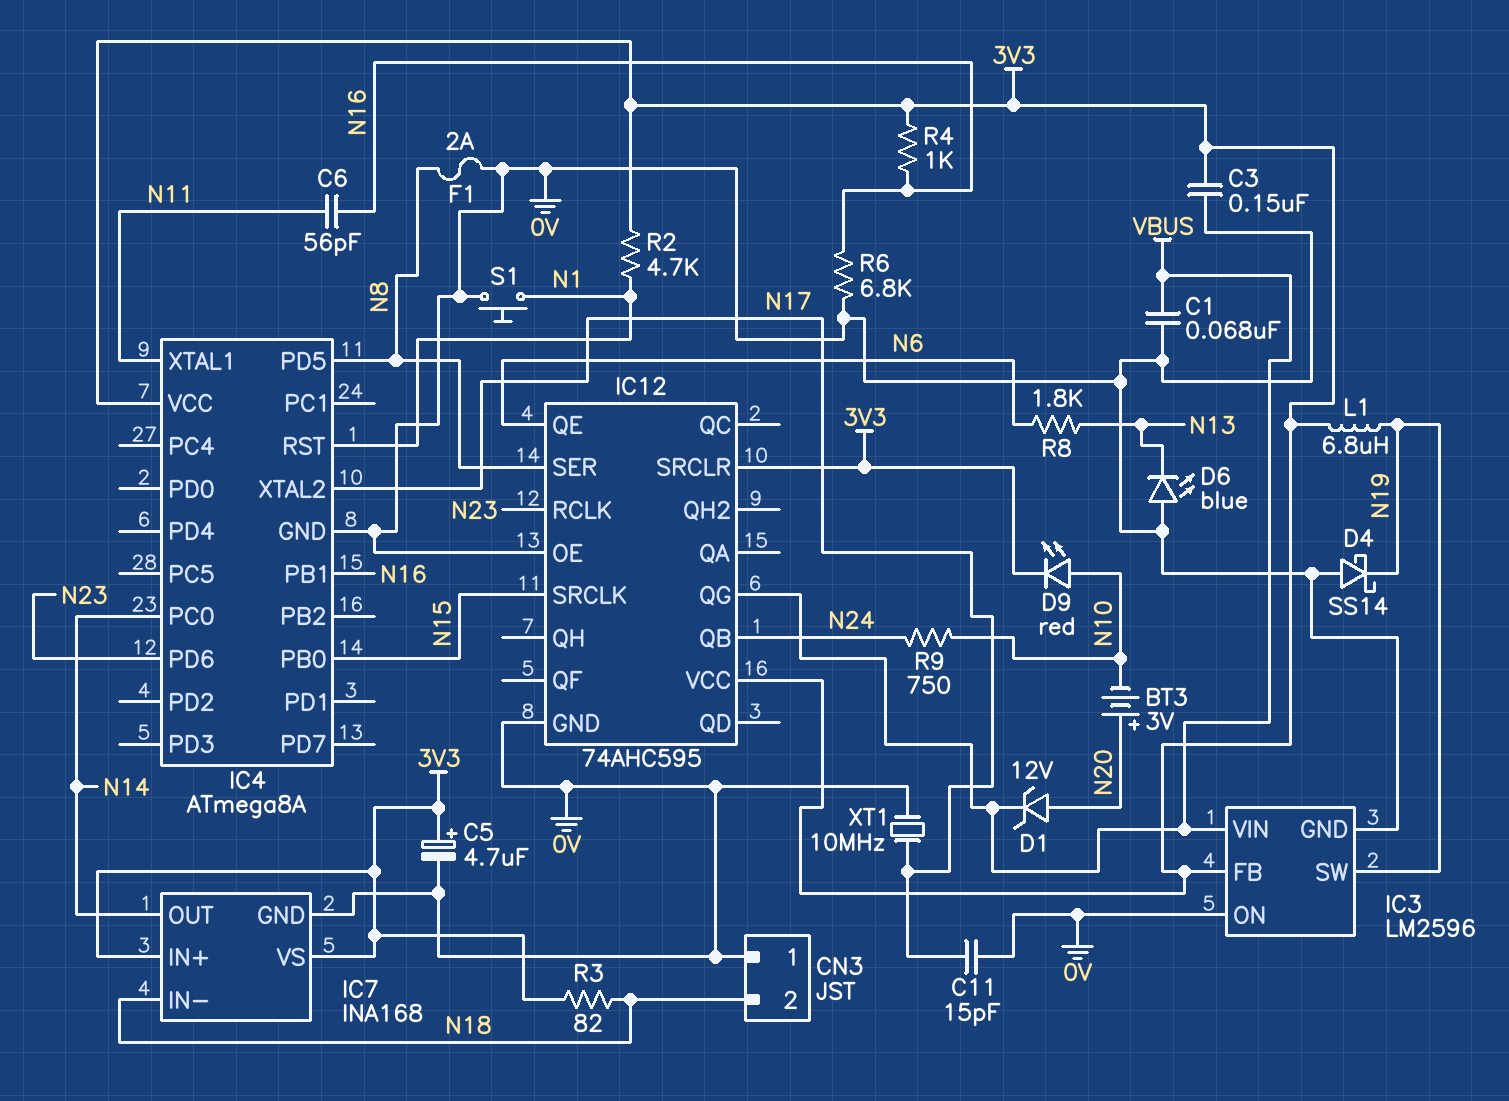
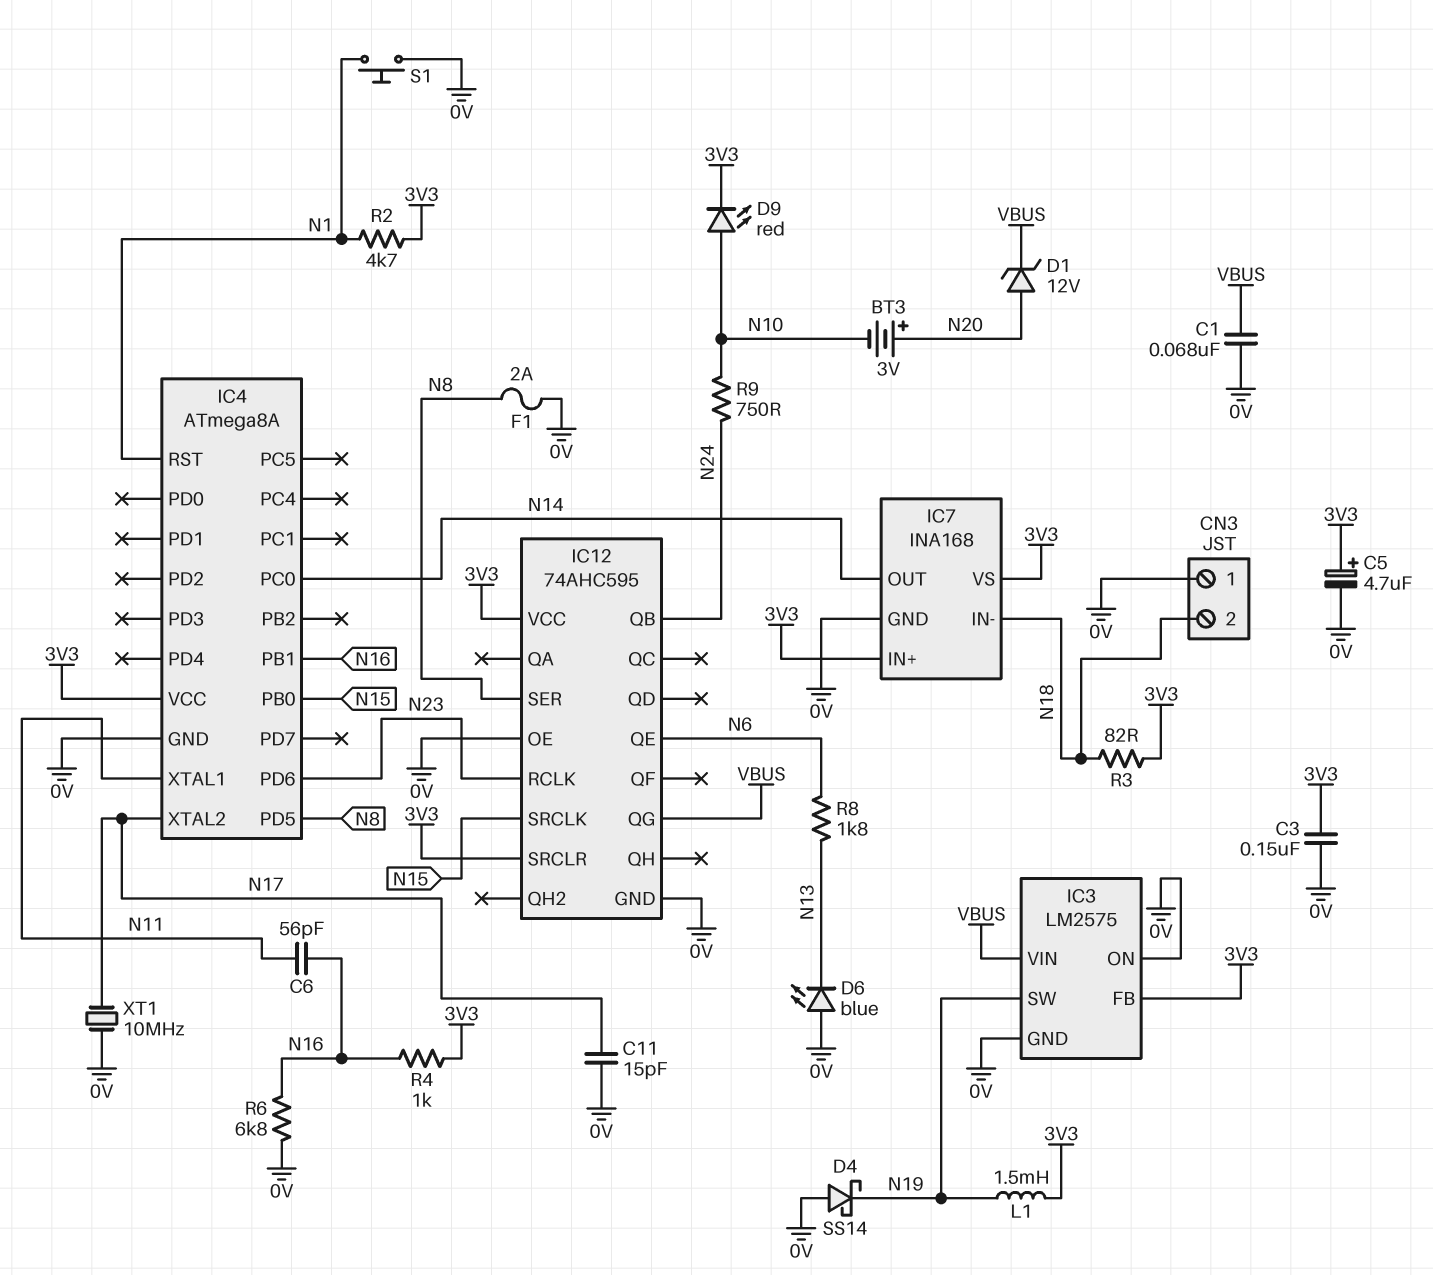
IC3: LM2596 -> LM2575
L1: 6.8uH (3V3, N19) -> 1.5mH (3V3, N19)

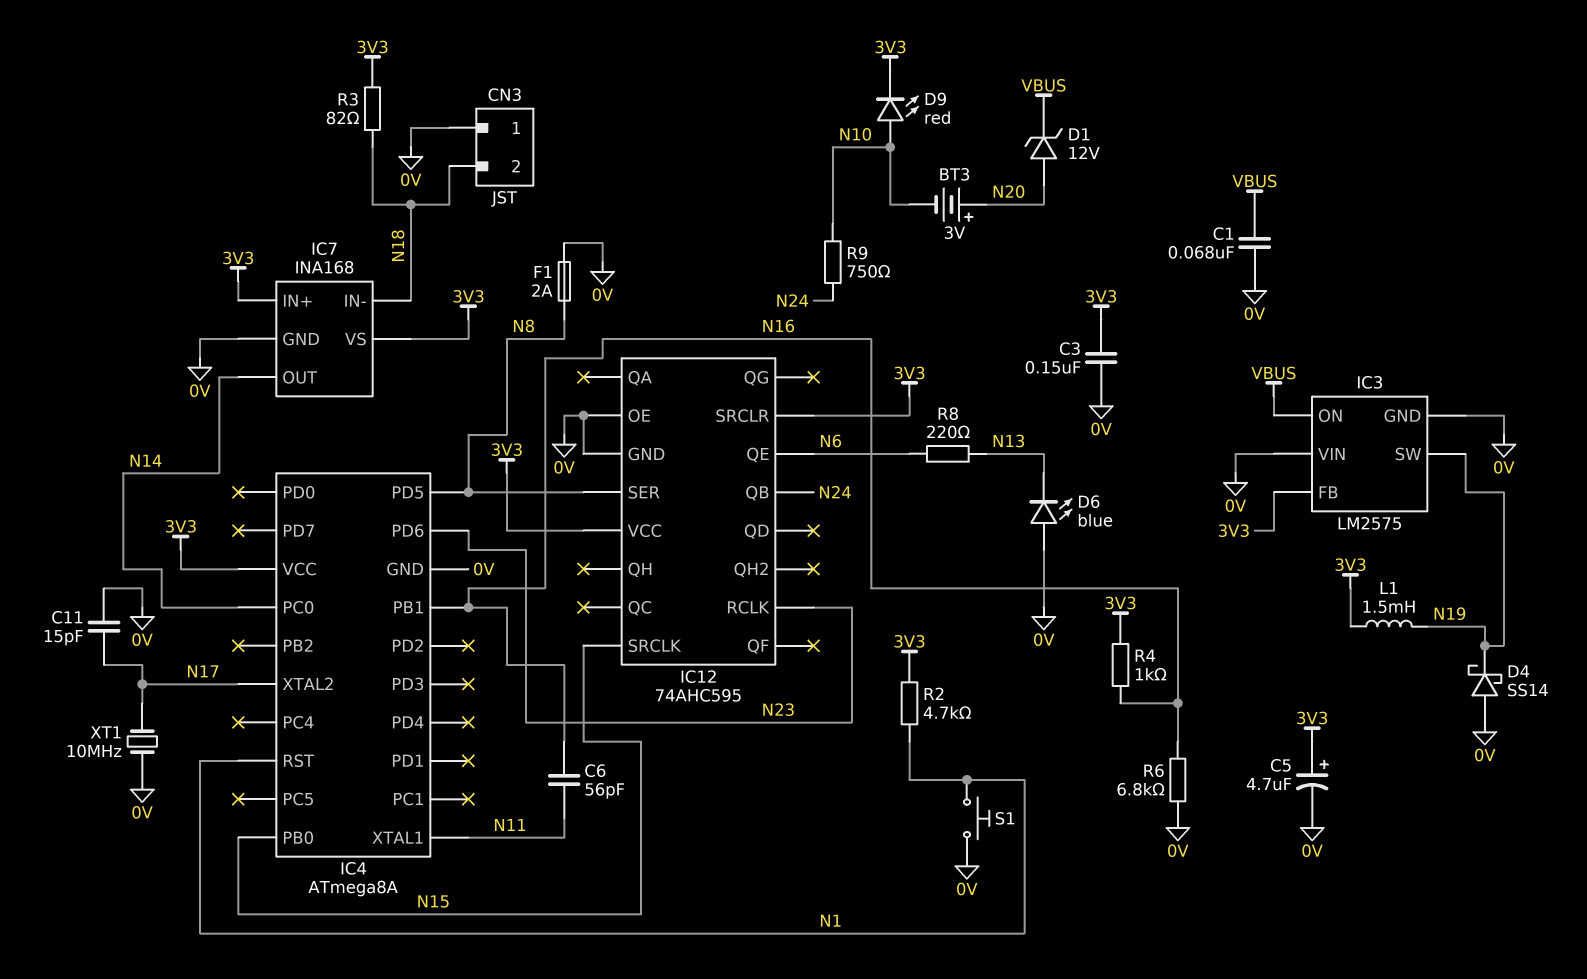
IC3 pin ON: 0V -> VBUS
IC3 pin VIN: VBUS -> 0V
IC12 pin QG: VBUS -> none
R8: 1.8k (N6, N13) -> 220 (N6, N13)

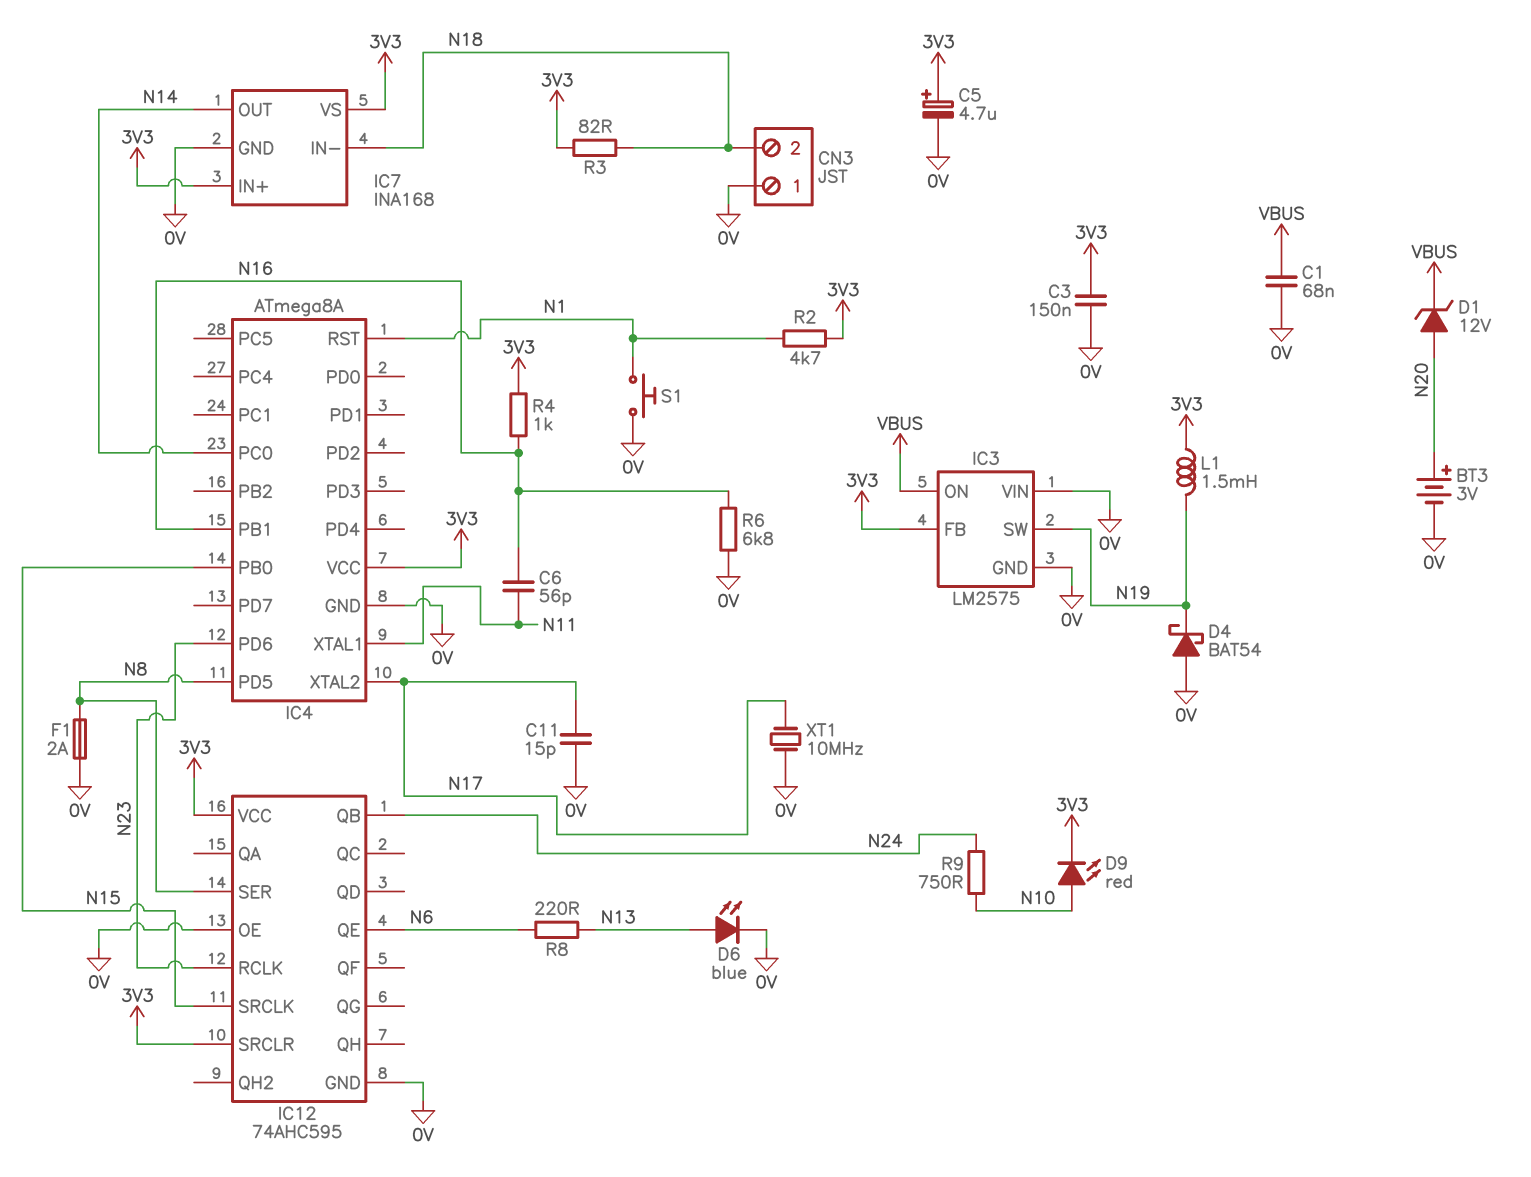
BT3: 3V (plus N20, minus N10) -> 3V (plus N20, minus 0V)
D4: schottky SS14 (A 0V, K N19) -> schottky BAT54 (A 0V, K N19)
D6: LED blue (A 0V, K N13) -> LED blue (A N13, K 0V)

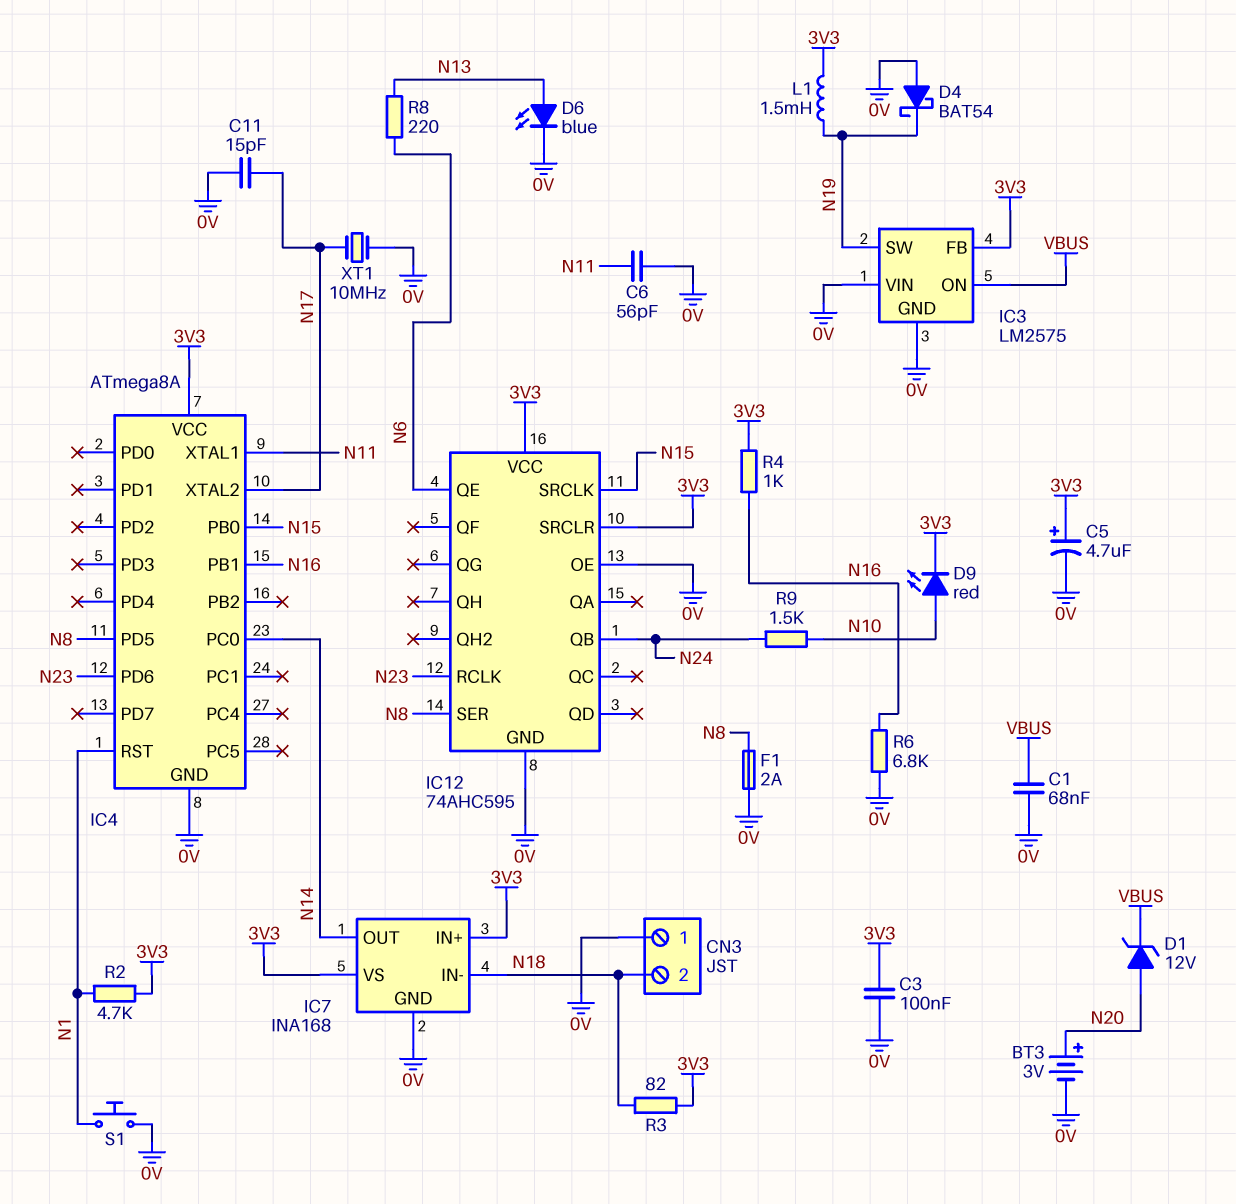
C3: 150nF (0V, 3V3) -> 100nF (0V, 3V3)
C6: 56pF (N11, N16) -> 56pF (0V, N11)
R9: 750 (N10, N24) -> 1.5k (N10, N24)

